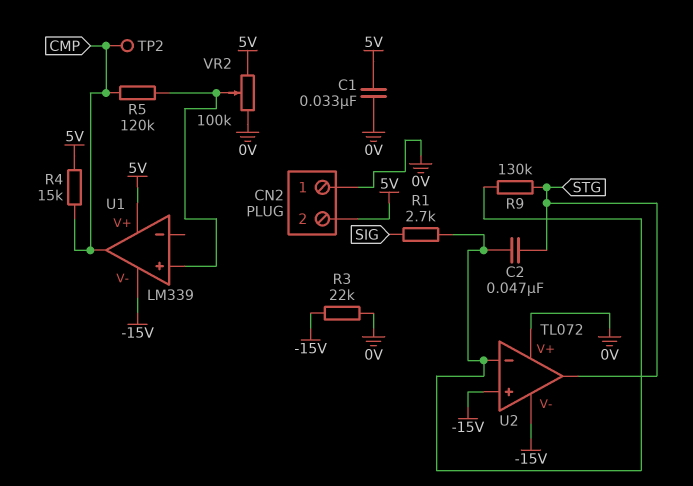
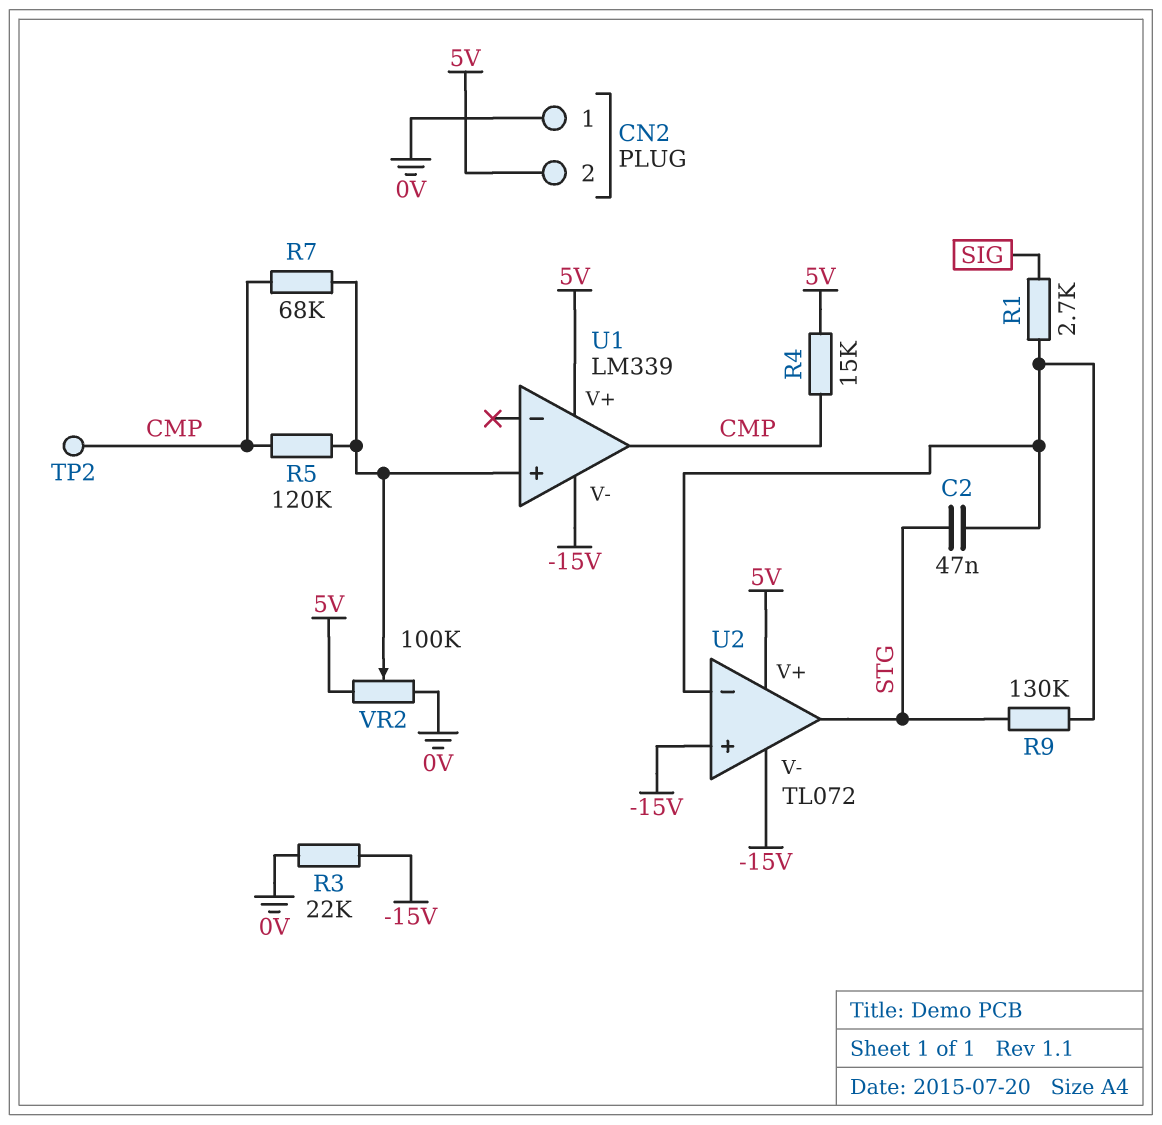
C1: 33nF (0V, 5V) -> none
R7: none -> 68k (CMP, U1/in+)
U2 pin V+: 0V -> 5V

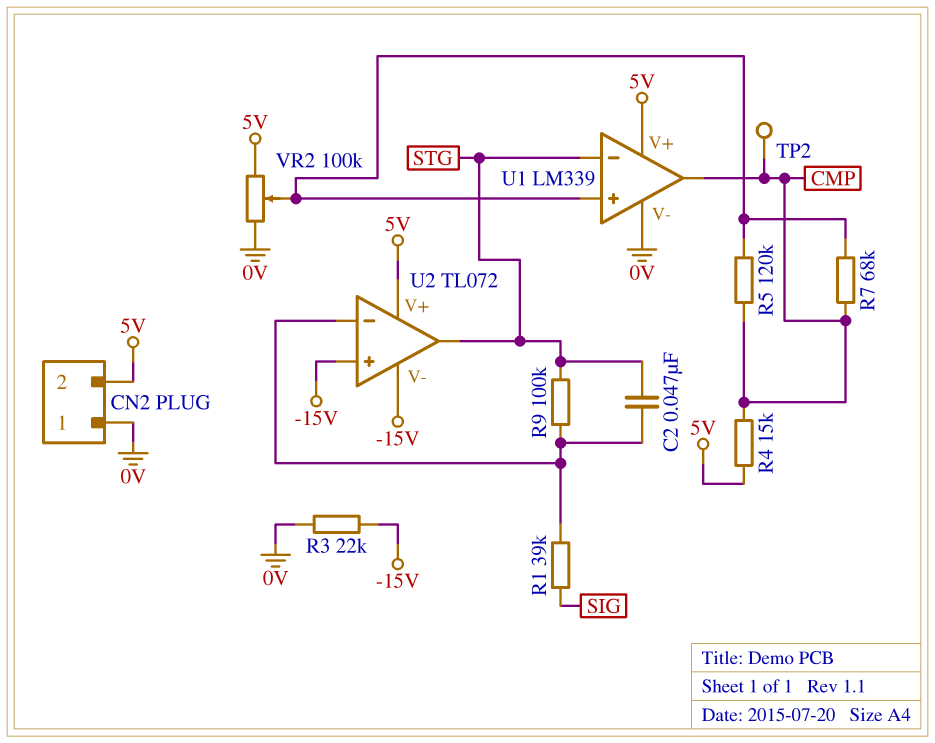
R1: 2.7k (SIG, U2/in-) -> 39k (SIG, U2/in-)
R9: 130k (STG, U2/in-) -> 100k (STG, U2/in-)
U1 pin V-: -15V -> 0V
U1 pin in-: none -> STG

